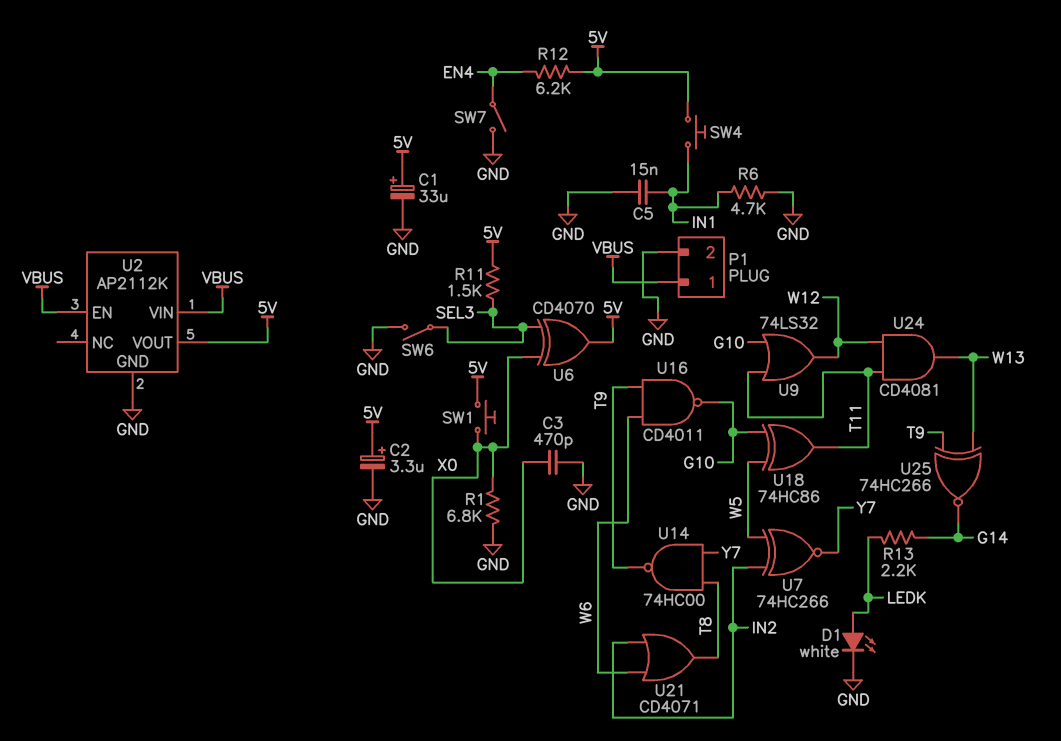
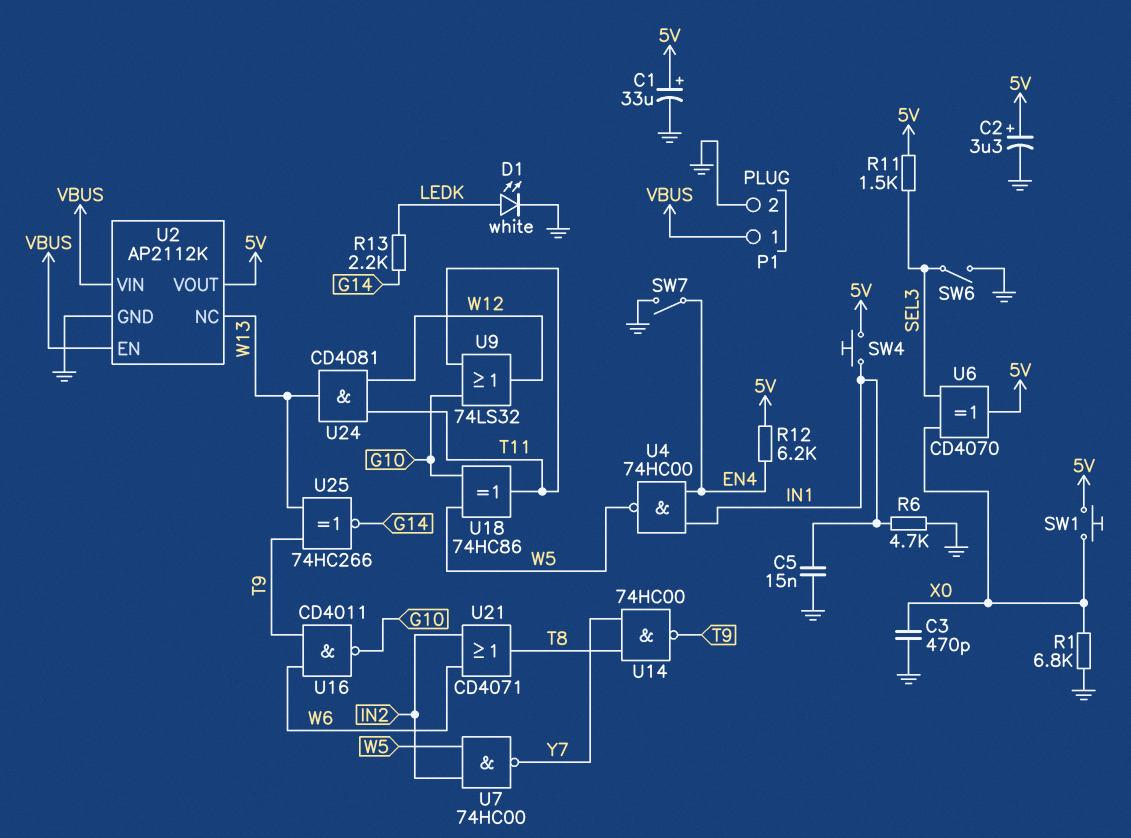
U2 pin NC: none -> W13
U4: none -> NAND 74HC00 (in EN4, in IN1, out W5)
U7: XNOR 74HC266 (in IN2, in W5, out Y7) -> NAND 74HC00 (in IN2, in W5, out Y7)

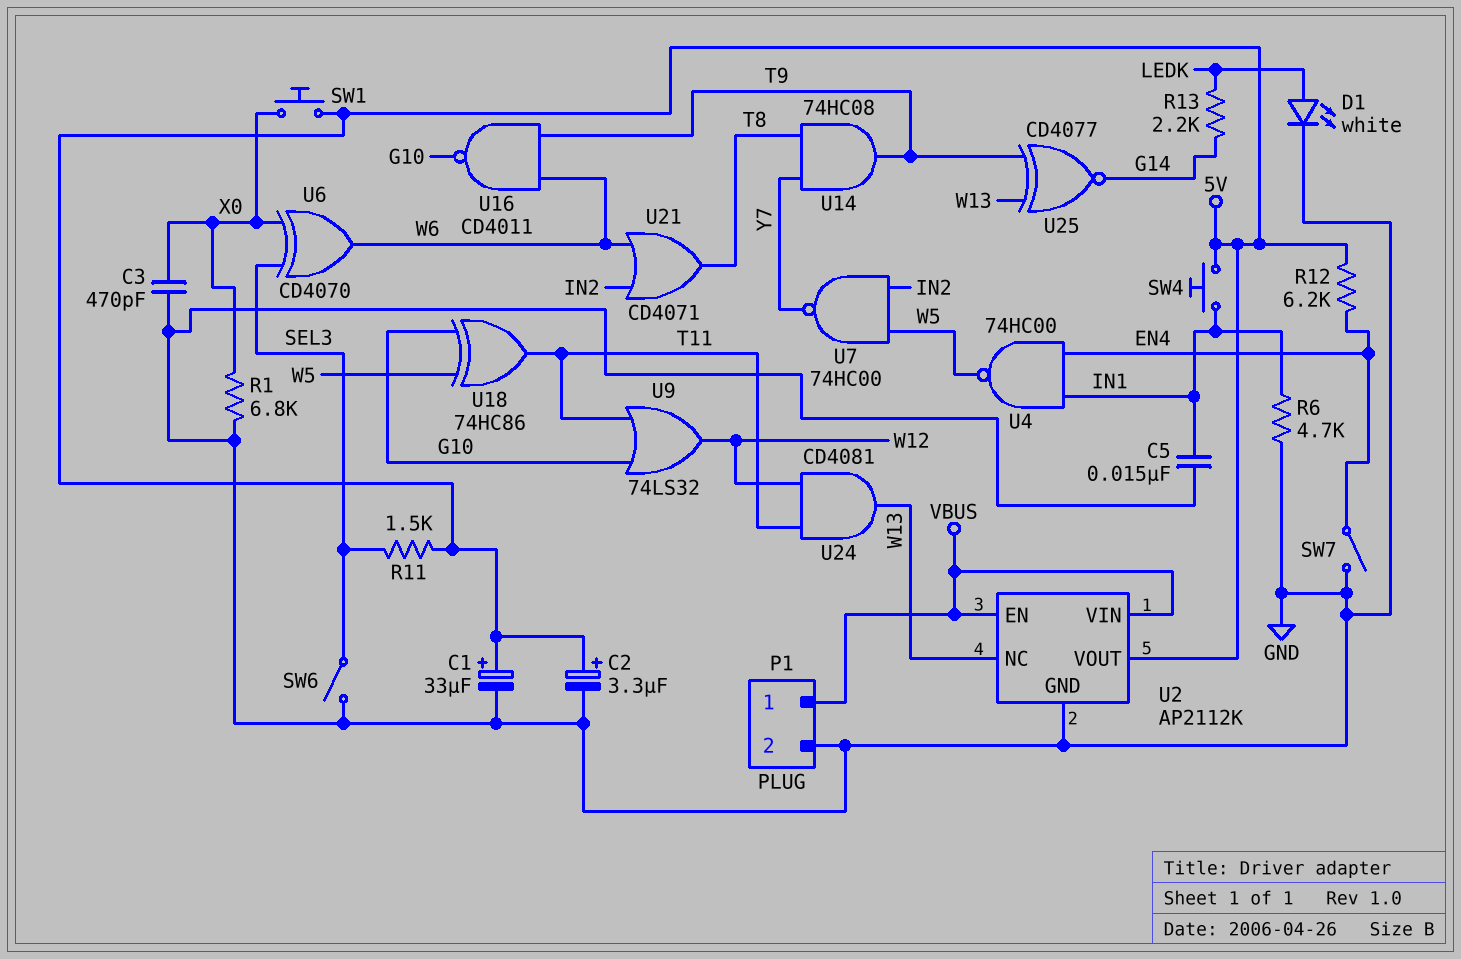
U6: XOR CD4070 (in SEL3, in X0, out 5V) -> XOR CD4070 (in SEL3, in X0, out W6)
U14: NAND 74HC00 (in T8, in Y7, out T9) -> AND 74HC08 (in T8, in Y7, out T9)
U25: XNOR 74HC266 (in T9, in W13, out G14) -> XNOR CD4077 (in T9, in W13, out G14)

